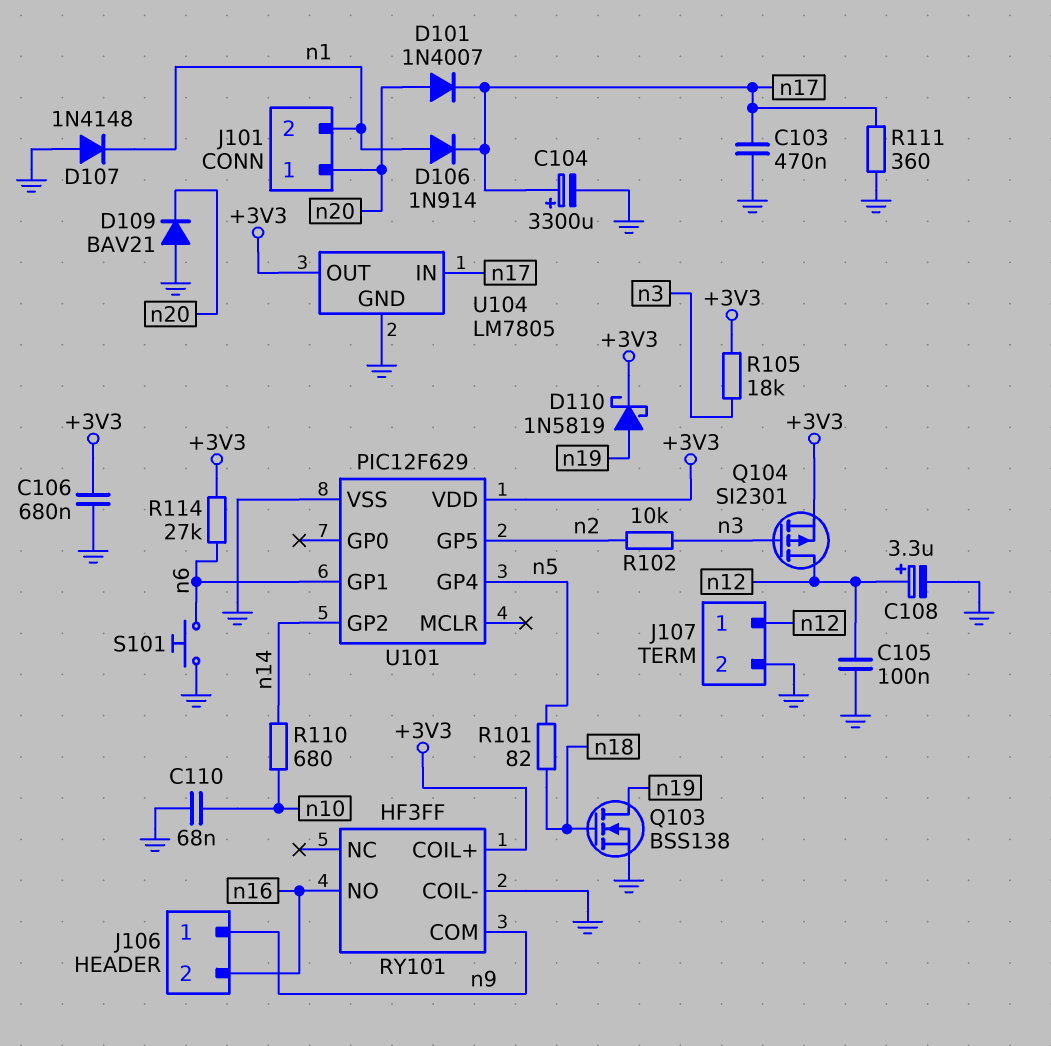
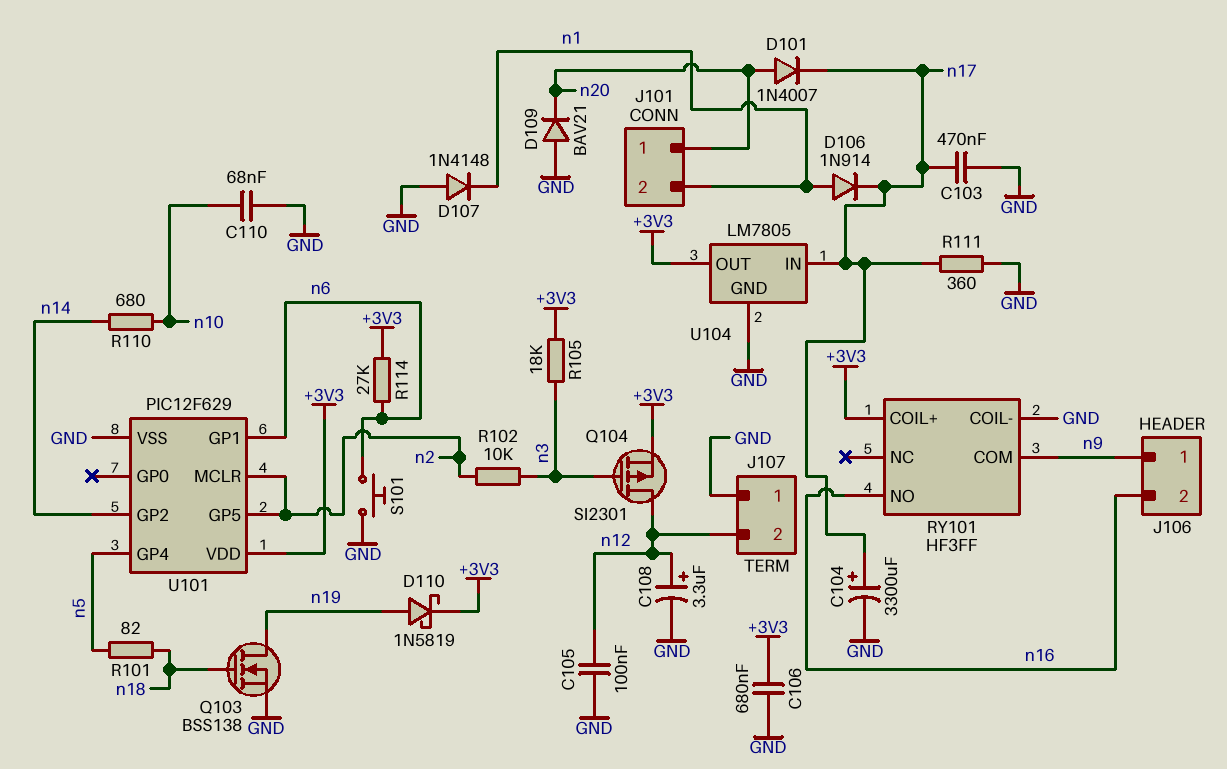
J107 pin 1: n12 -> GND
J107 pin 2: GND -> n12
U101 pin MCLR: none -> n2

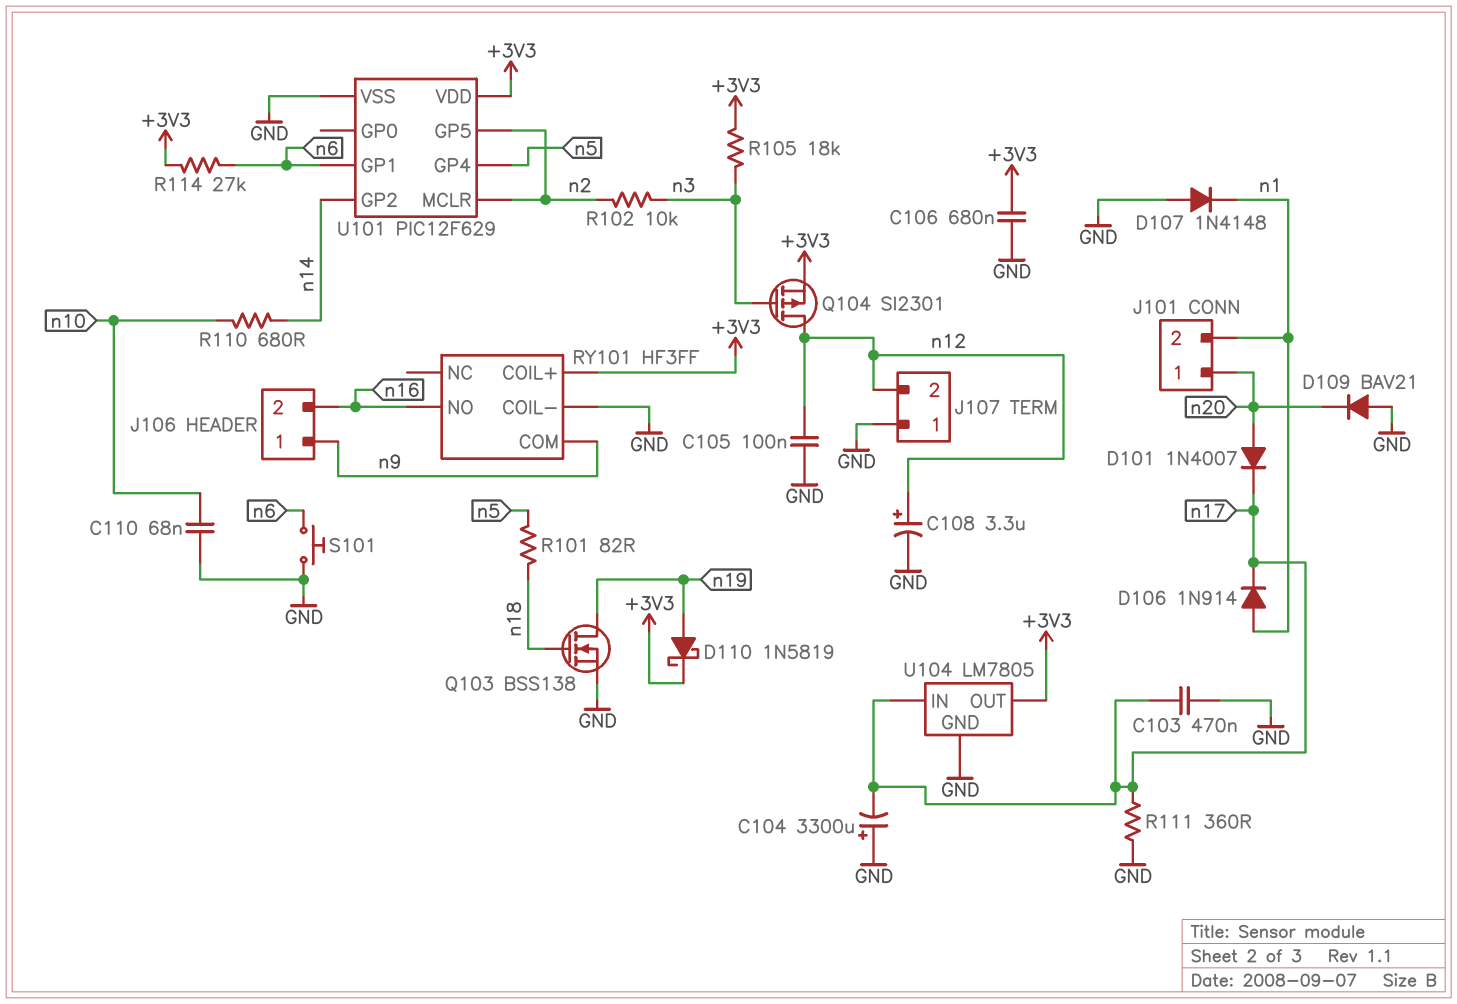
C104: 3300uF (plus n17, minus GND) -> 3300uF (plus GND, minus n17)

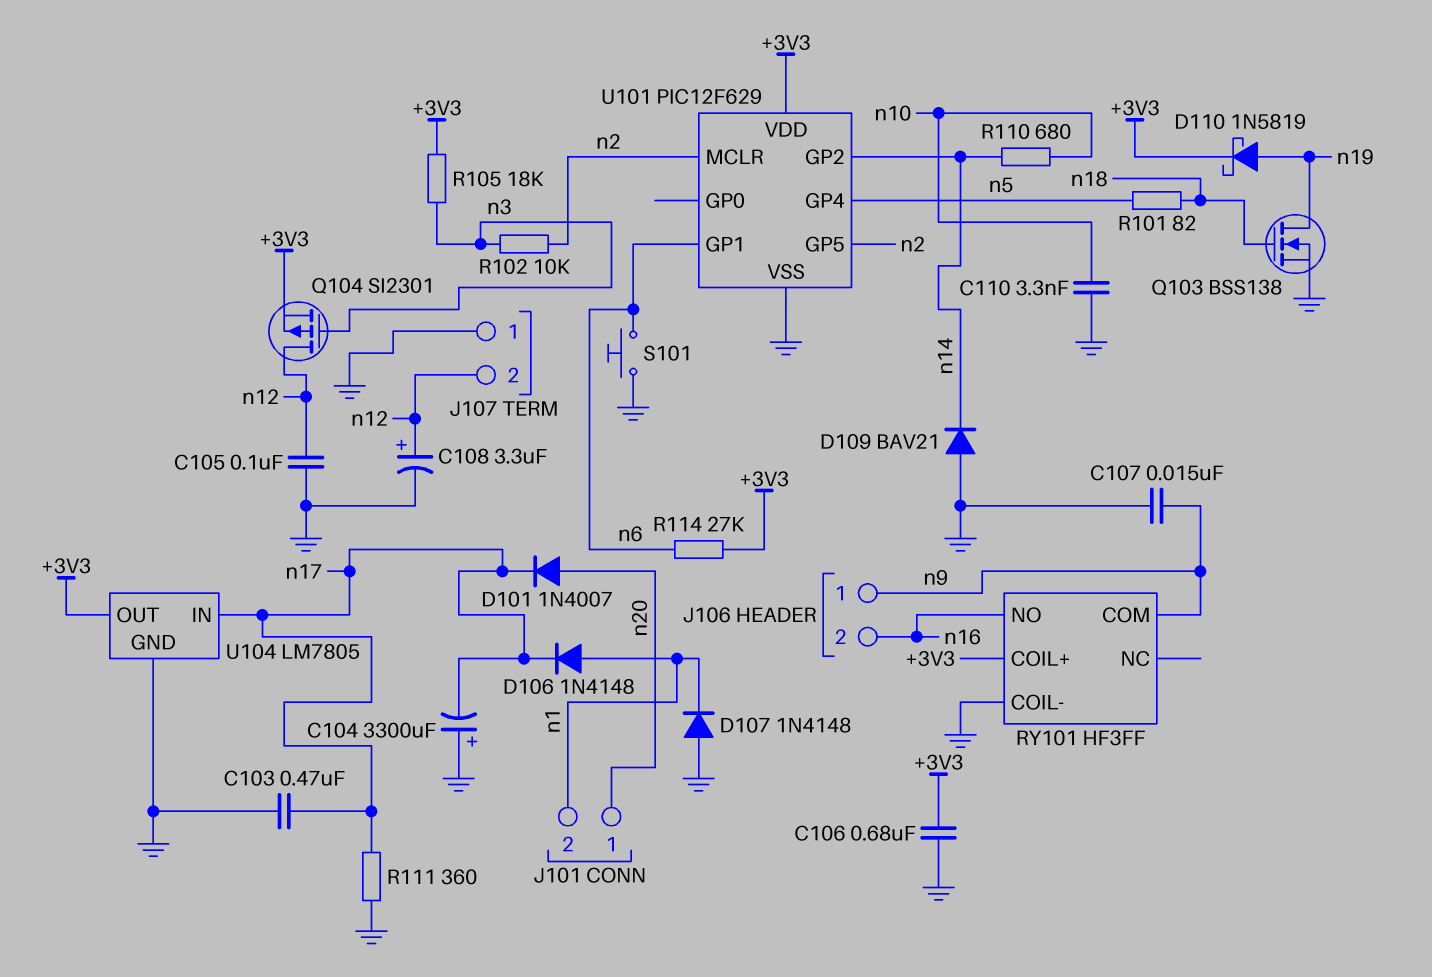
C107: none -> 15nF (GND, n9)
C110: 68nF (GND, n10) -> 3.3nF (GND, n10)
D106: diode 1N914 (A n1, K n17) -> diode 1N4148 (A n1, K n17)
D109: diode BAV21 (A GND, K n20) -> diode BAV21 (A GND, K n14)

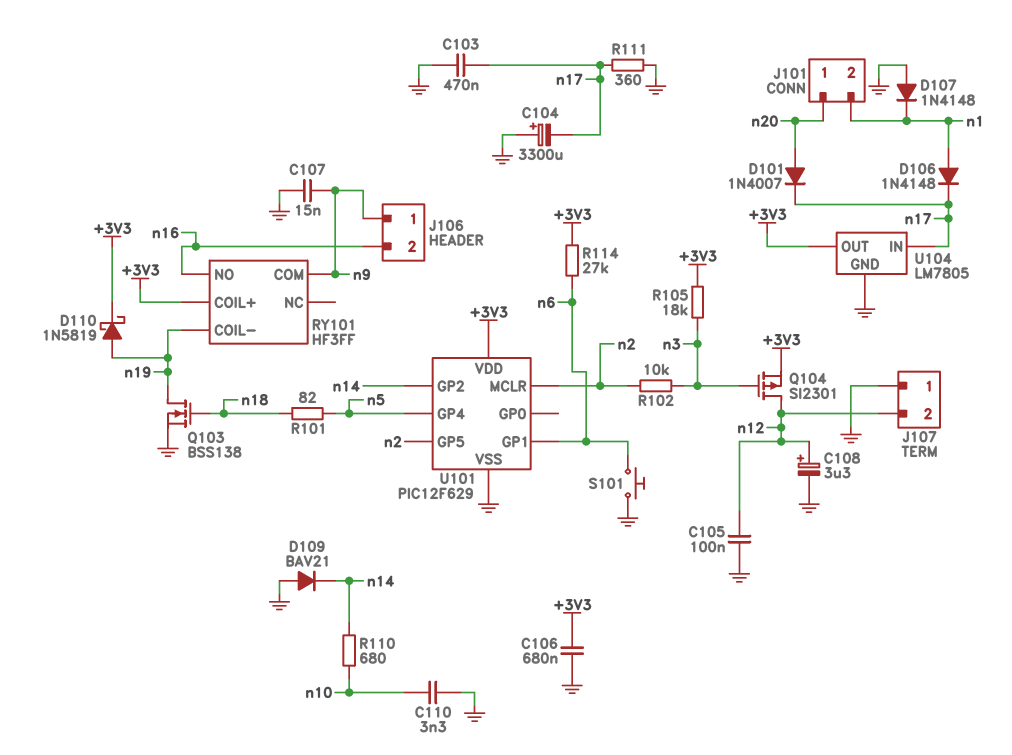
RY101 pin COIL-: GND -> n19

